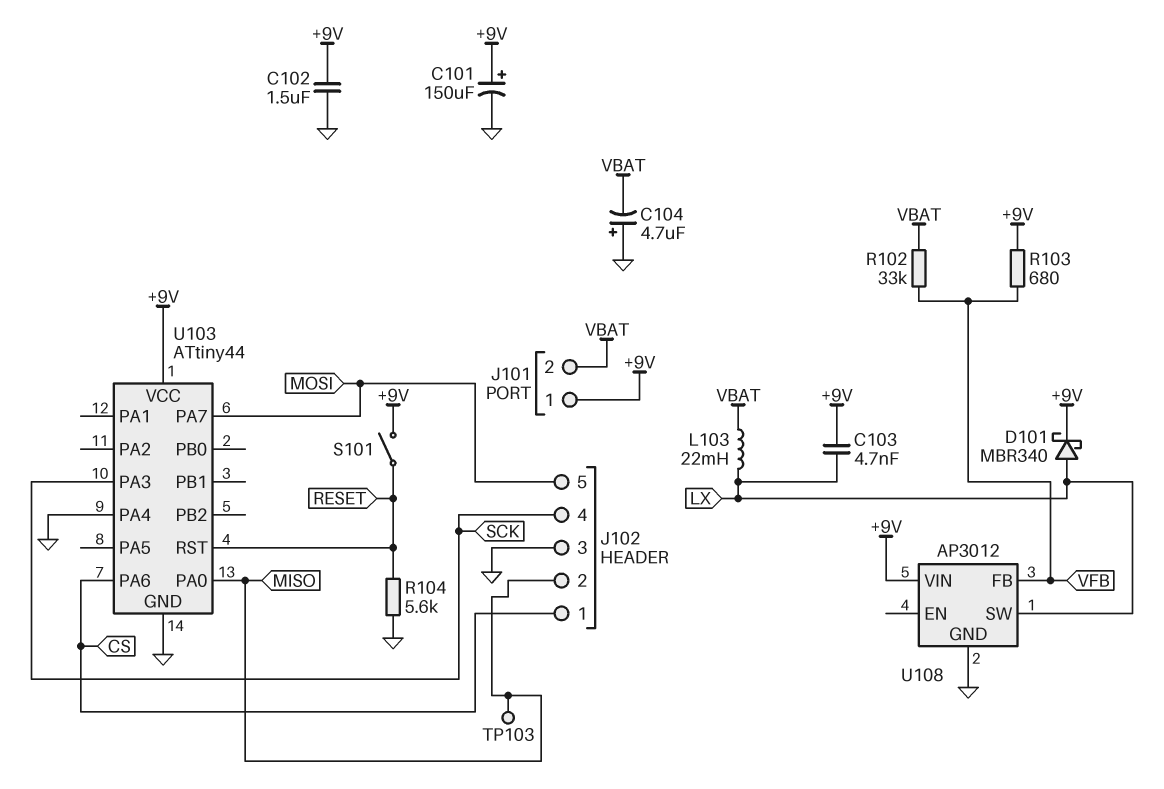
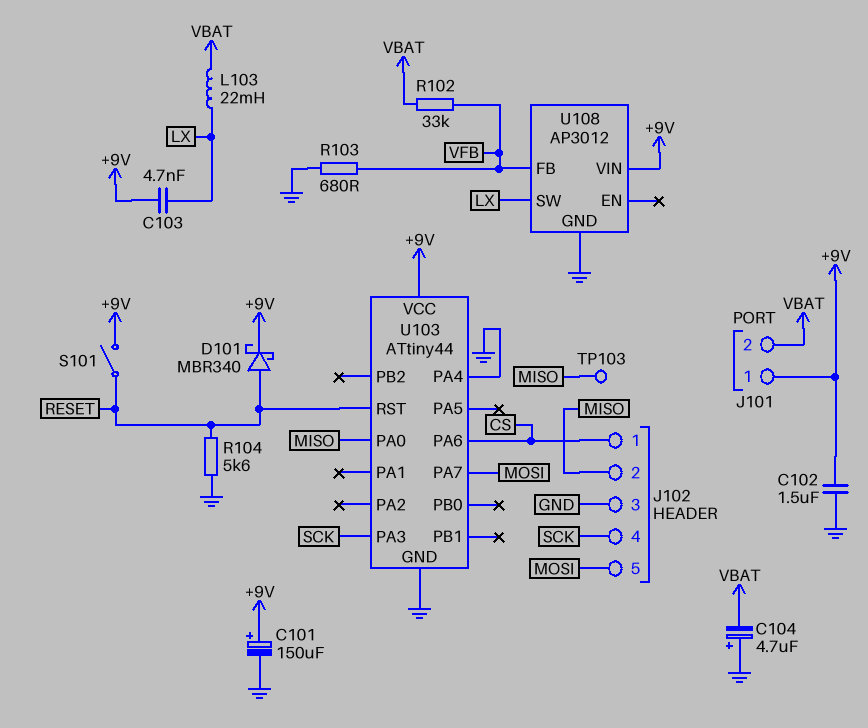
D101: schottky MBR340 (A LX, K +9V) -> schottky MBR340 (A RESET, K +9V)
R103: 680 (+9V, VFB) -> 680 (GND, VFB)

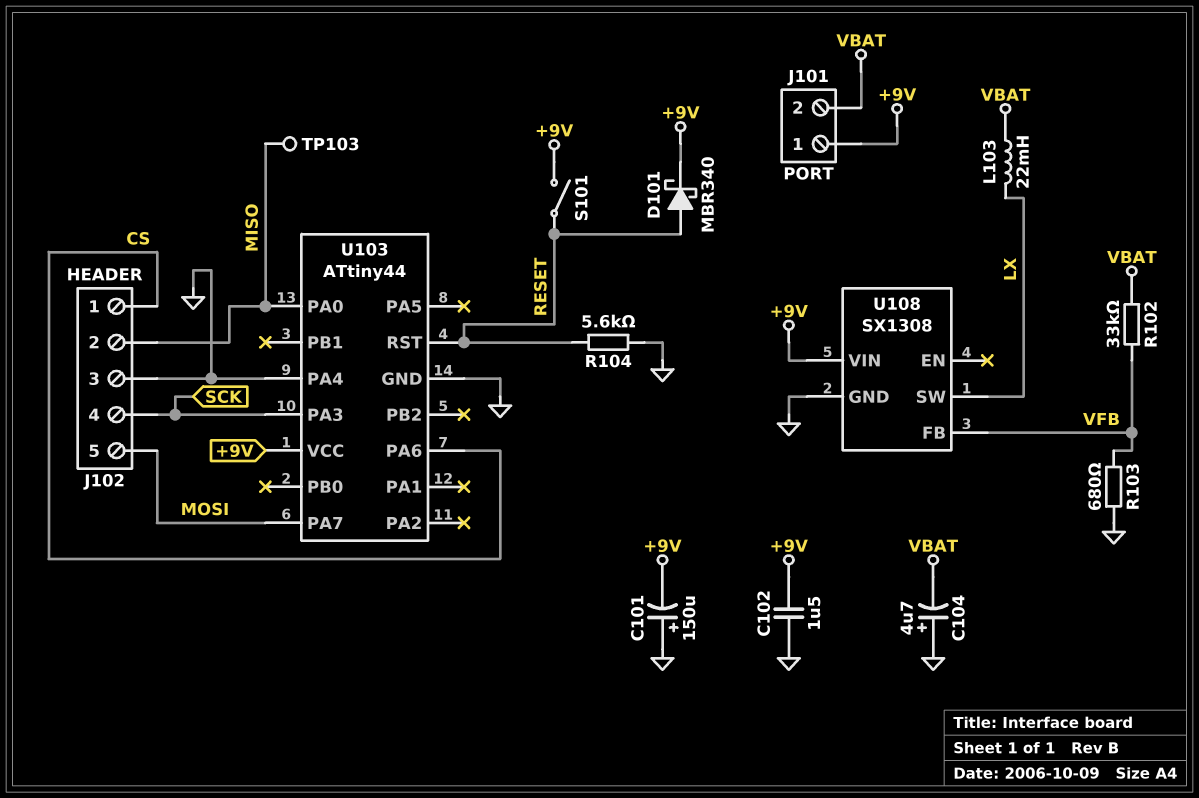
C101: 150uF (plus +9V, minus GND) -> 150uF (plus GND, minus +9V)
C103: 4.7nF (+9V, LX) -> none
U108: AP3012 -> SX1308

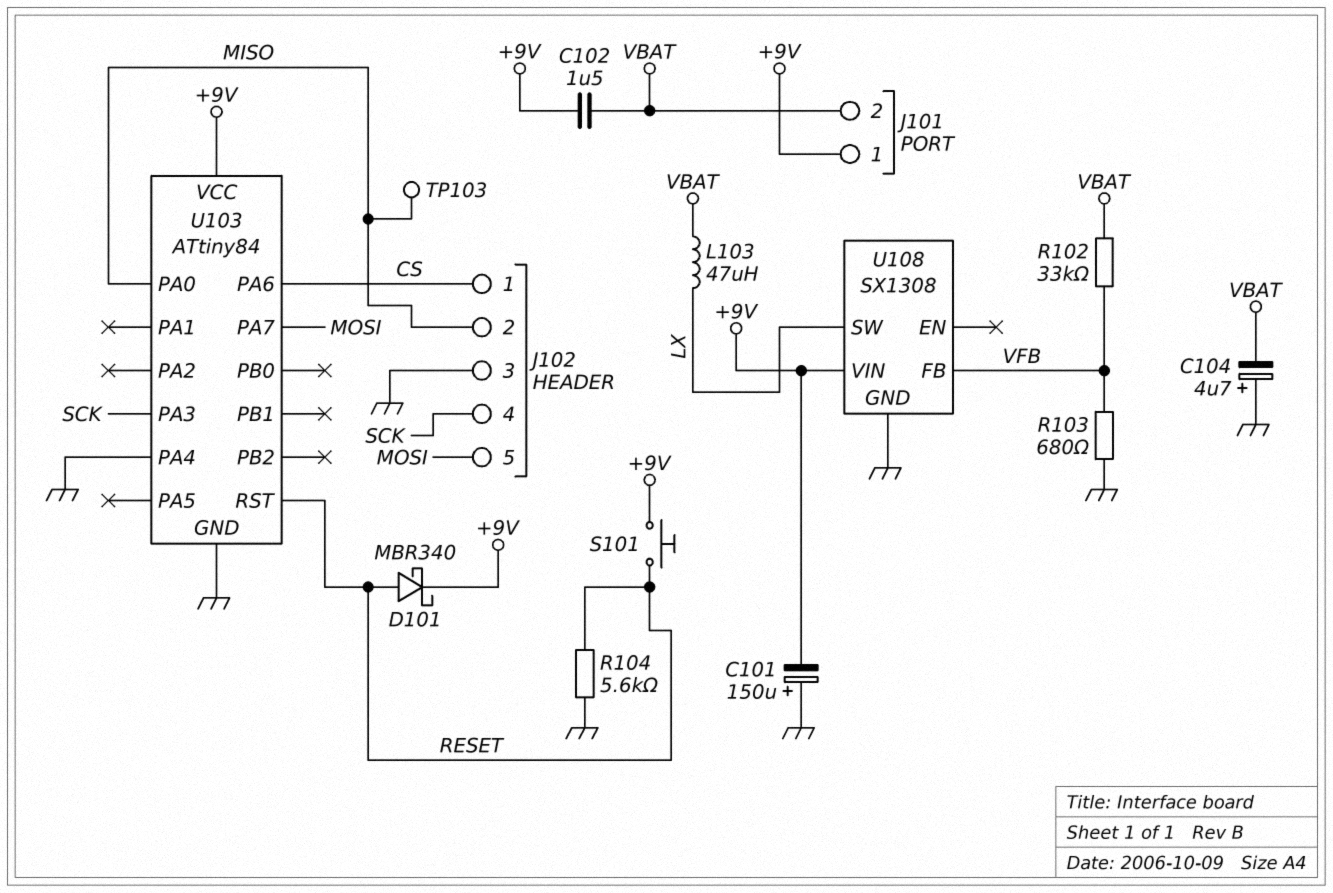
C102: 1.5uF (+9V, GND) -> 1.5uF (+9V, VBAT)
L103: 22mH (LX, VBAT) -> 47uH (LX, VBAT)
S101: switch (+9V, RESET) -> button (+9V, RESET)
U103: ATtiny44 -> ATtiny84

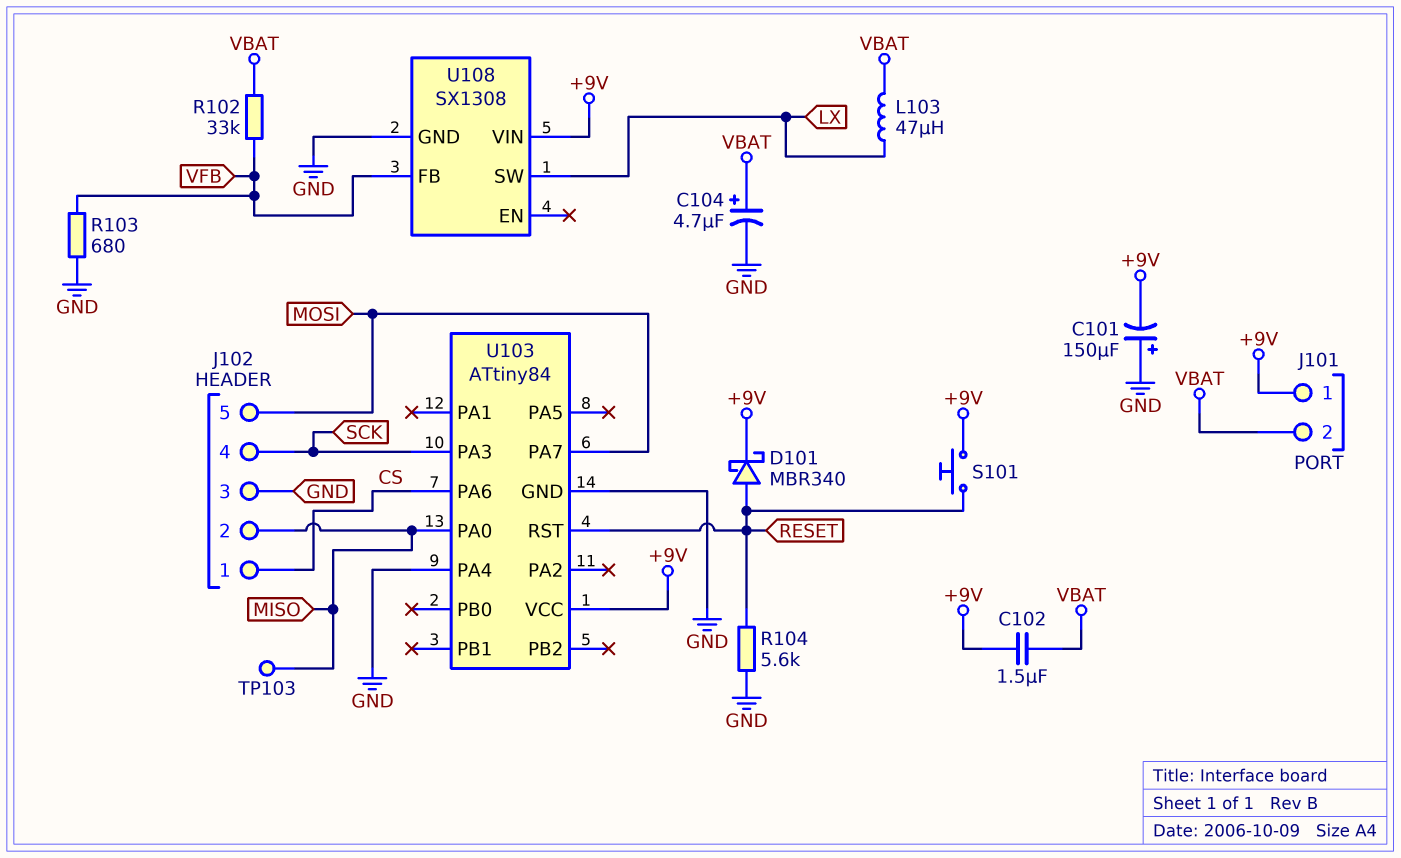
C104: 4.7uF (plus GND, minus VBAT) -> 4.7uF (plus VBAT, minus GND)

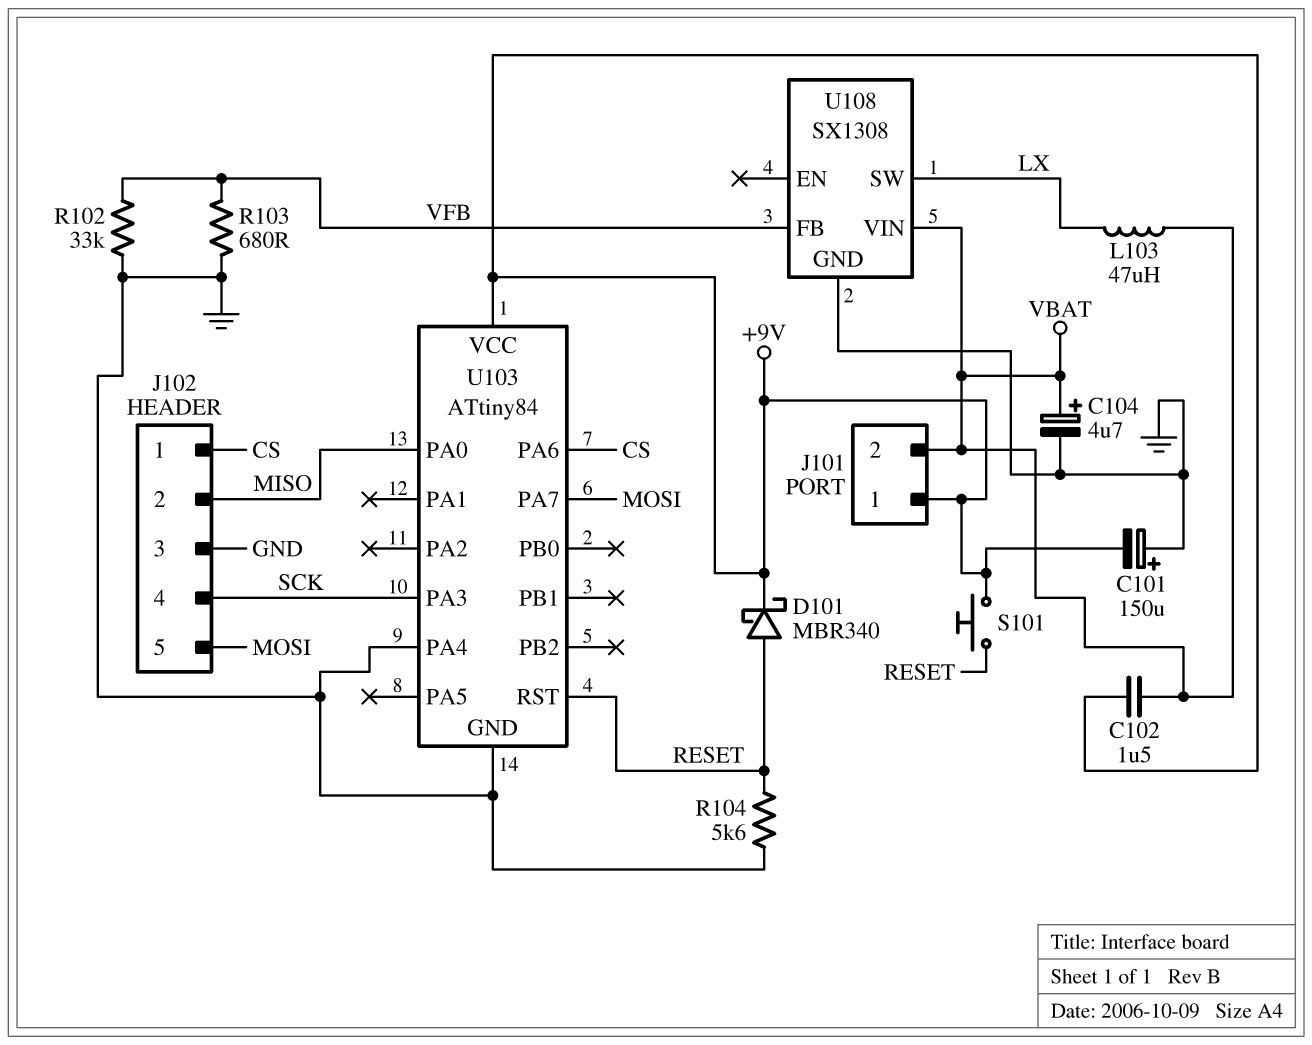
R102: 33k (VBAT, VFB) -> 33k (GND, VFB)
TP103: test point (MISO) -> none
U108 pin VIN: +9V -> VBAT

